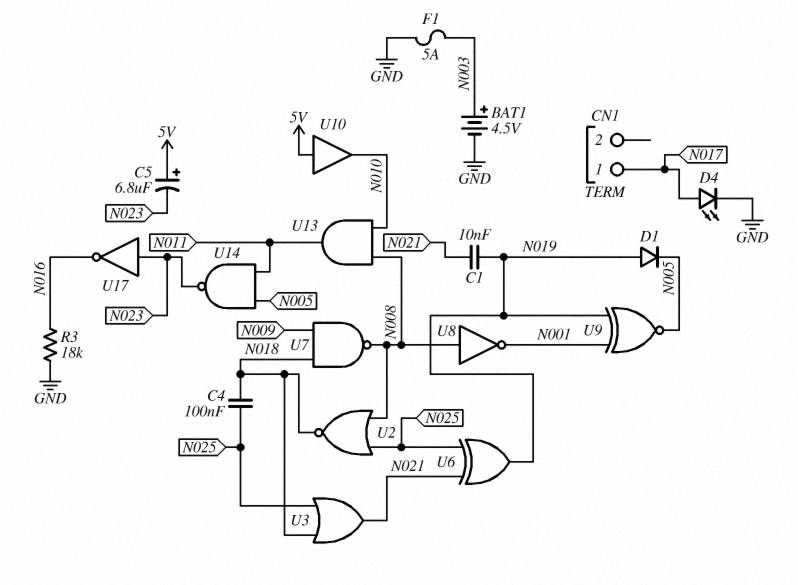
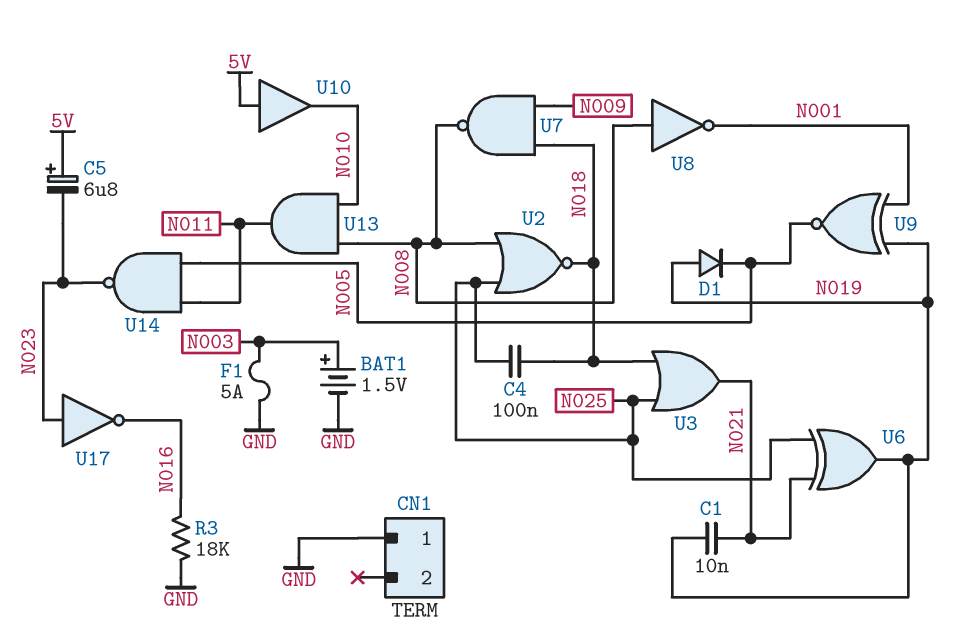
BAT1: 4.5V (plus N003, minus GND) -> 1.5V (plus N003, minus GND)
CN1 pin 1: N017 -> GND
D4: LED (A N017, K GND) -> none

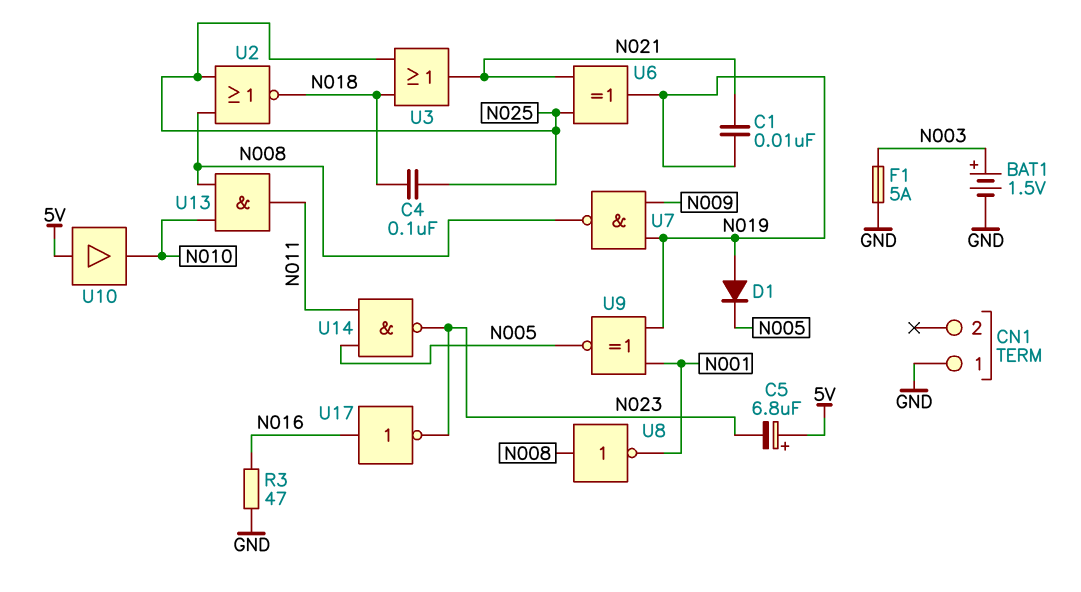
R3: 18k (GND, N016) -> 47 (GND, N016)
U7: NAND (in N009, in N018, out N008) -> NAND (in N009, in N019, out N008)
U17: NOT (in N023, out N016) -> NOT (in N016, out N023)

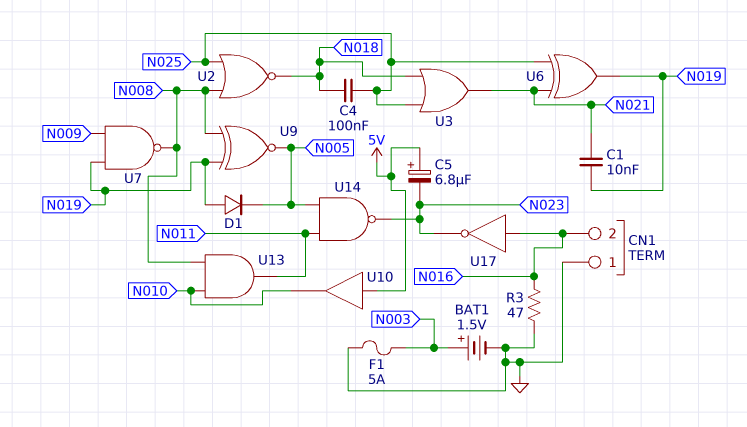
CN1 pin 2: none -> N016
U8: NOT (in N008, out N001) -> none
U9: XNOR (in N001, in N019, out N005) -> XNOR (in N008, in N019, out N005)

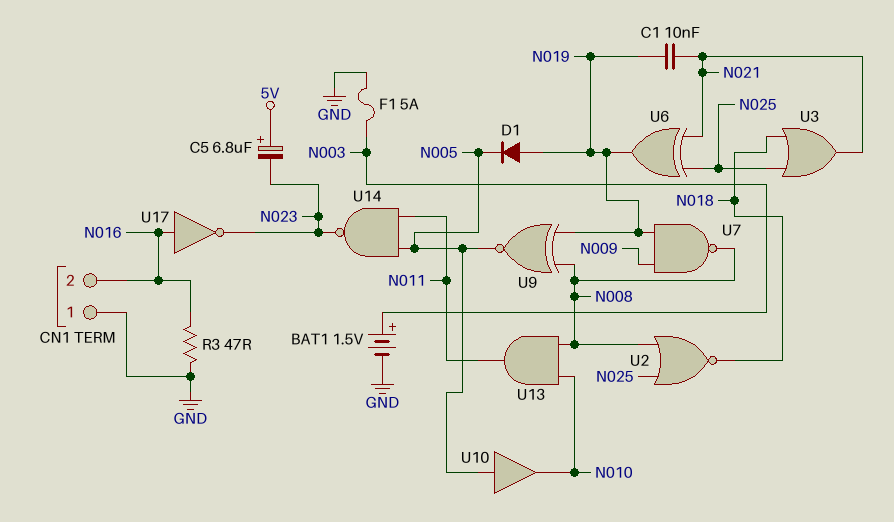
C4: 100nF (N018, N025) -> none
U10: buffer (in 5V, out N010) -> buffer (in N005, out N010)

